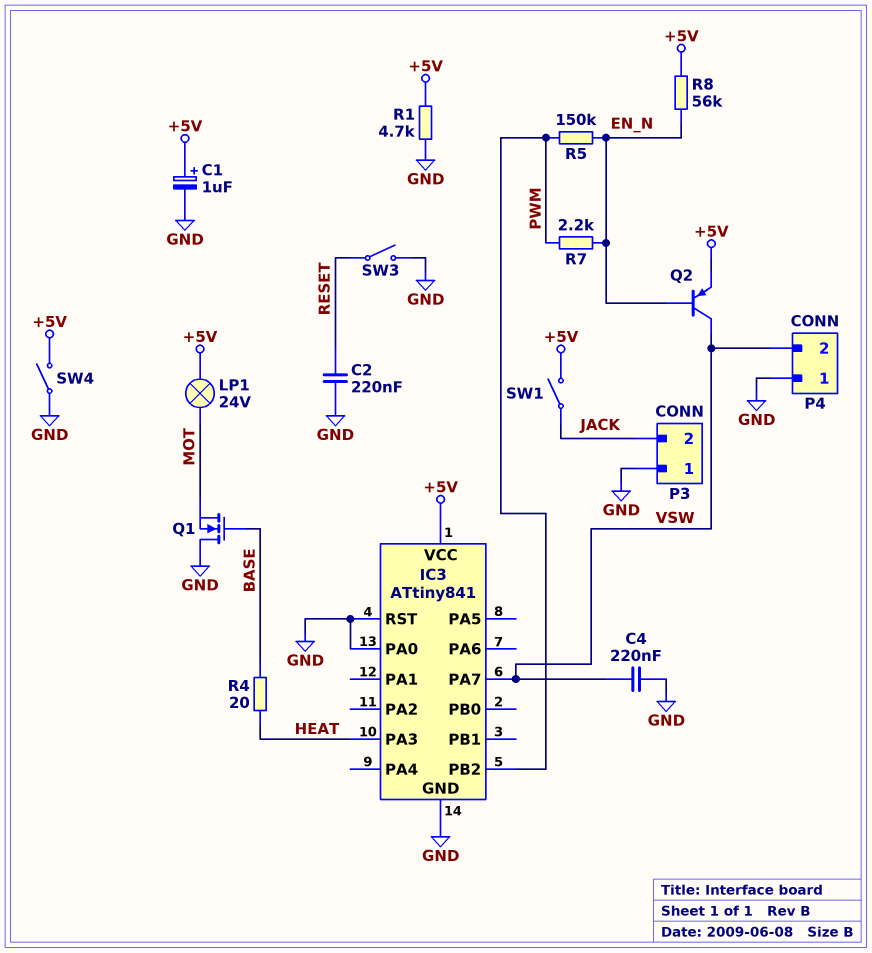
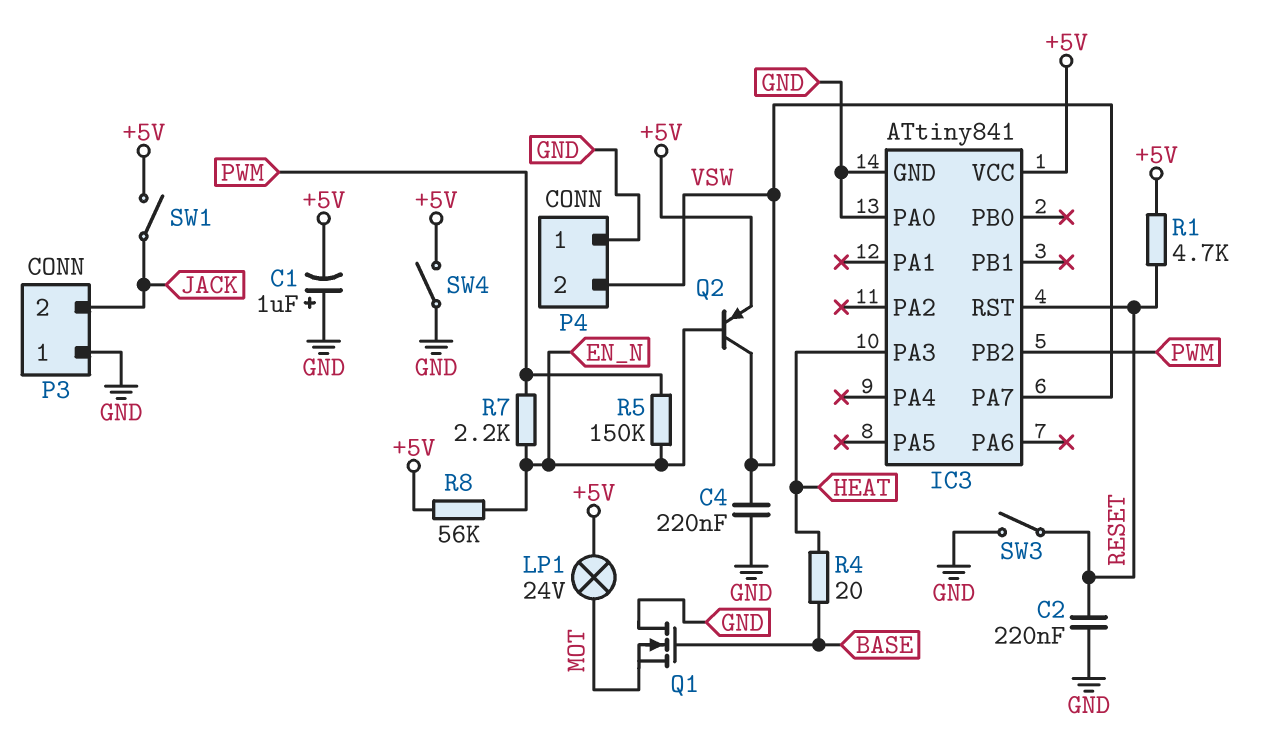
C1: 1uF (plus +5V, minus GND) -> 1uF (plus GND, minus +5V)
IC3 pin RST: GND -> RESET
R1: 4.7k (+5V, GND) -> 4.7k (+5V, RESET)

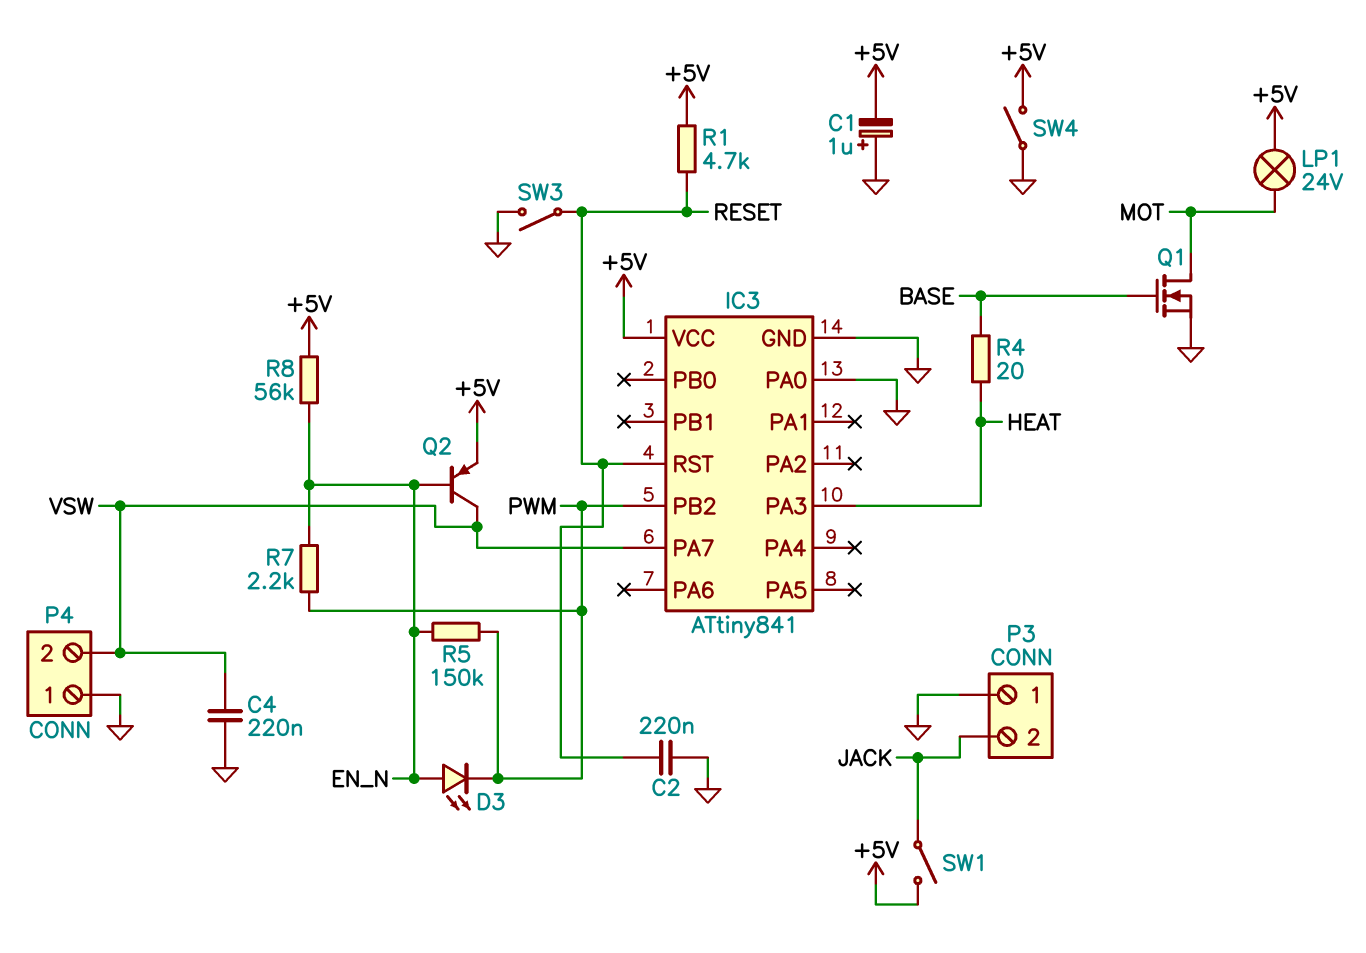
D3: none -> LED (A EN_N, K PWM)
Q1: NMOS (G BASE, D GND, S MOT) -> NMOS (G BASE, D MOT, S GND)

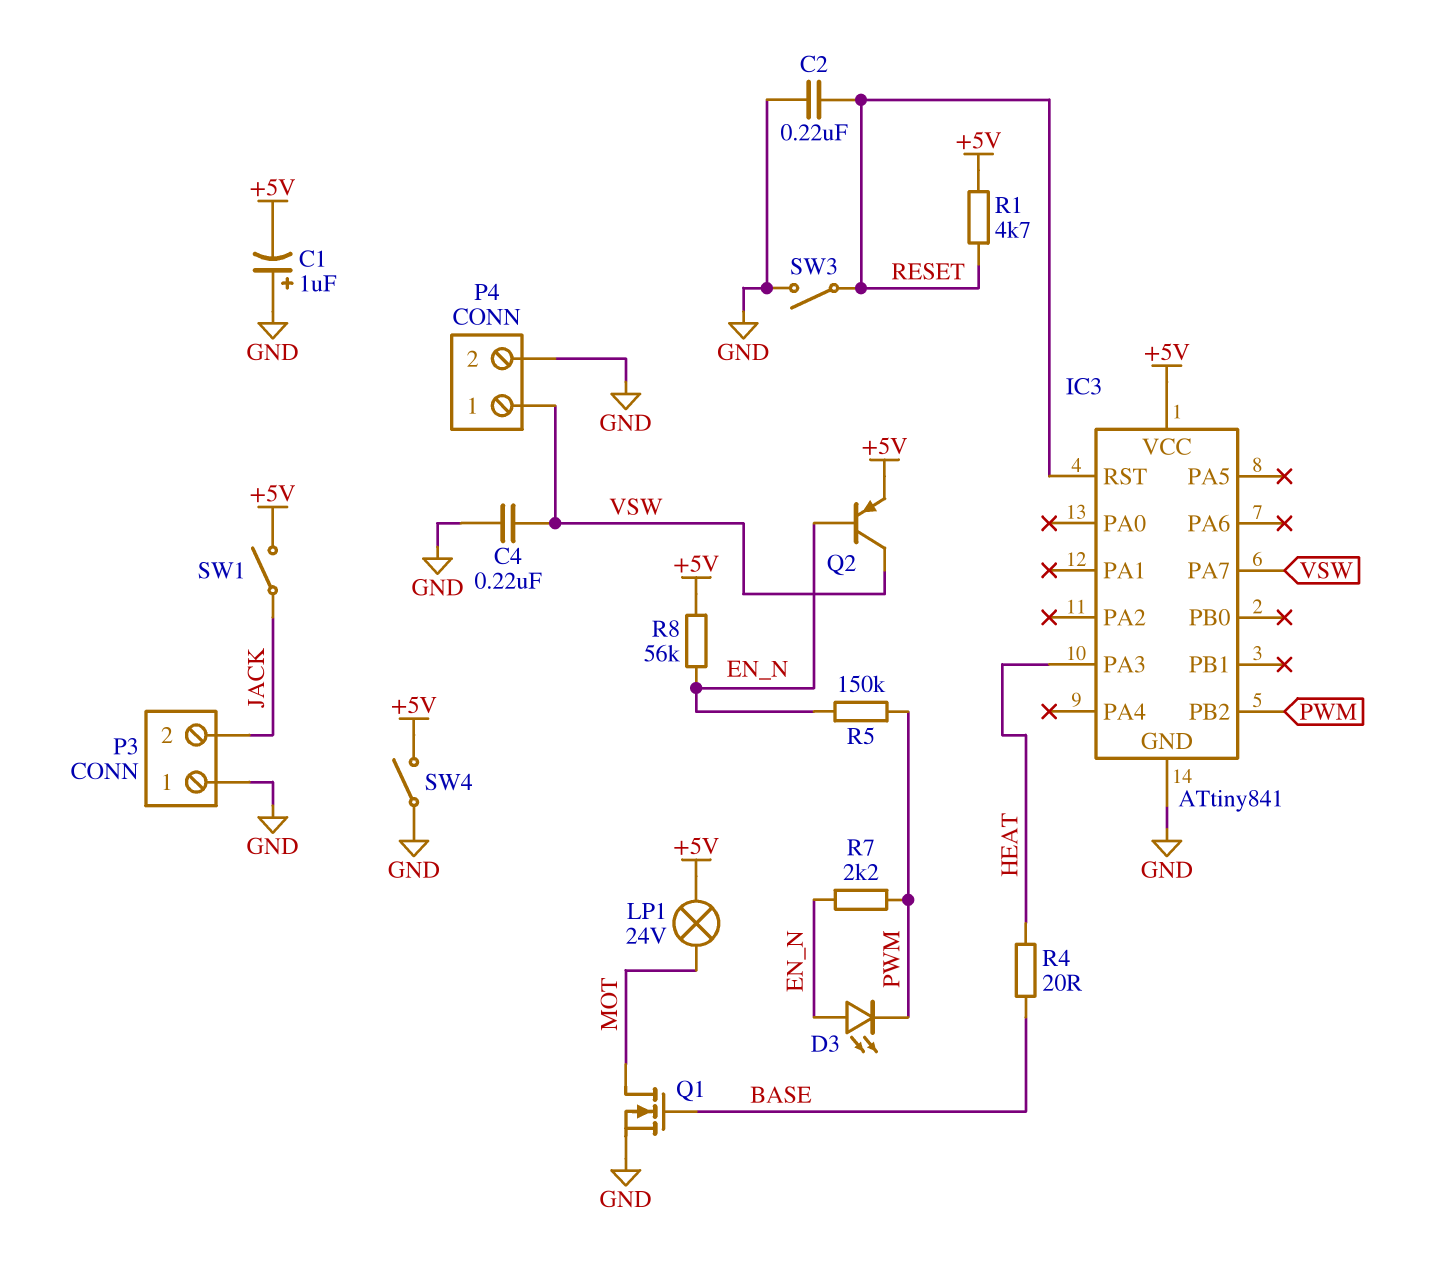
IC3 pin PA0: GND -> none
P4 pin 1: GND -> VSW
P4 pin 2: VSW -> GND

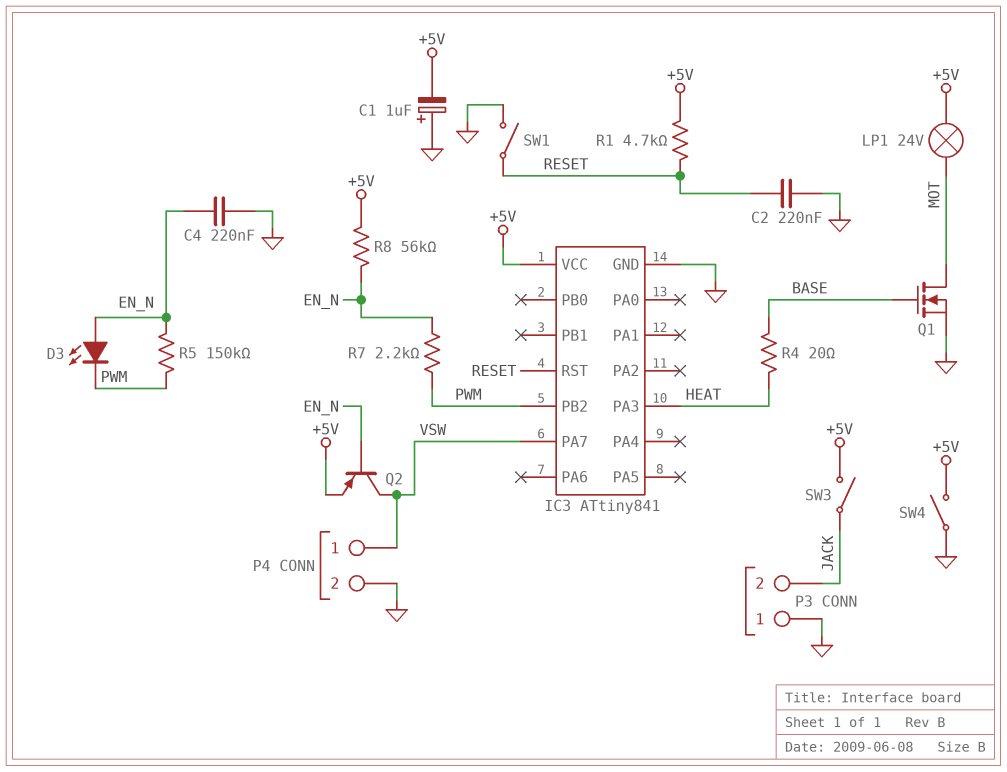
C4: 220nF (GND, VSW) -> 220nF (EN_N, GND)
SW1: switch (+5V, JACK) -> switch (GND, RESET)
SW3: switch (GND, RESET) -> switch (+5V, JACK)

